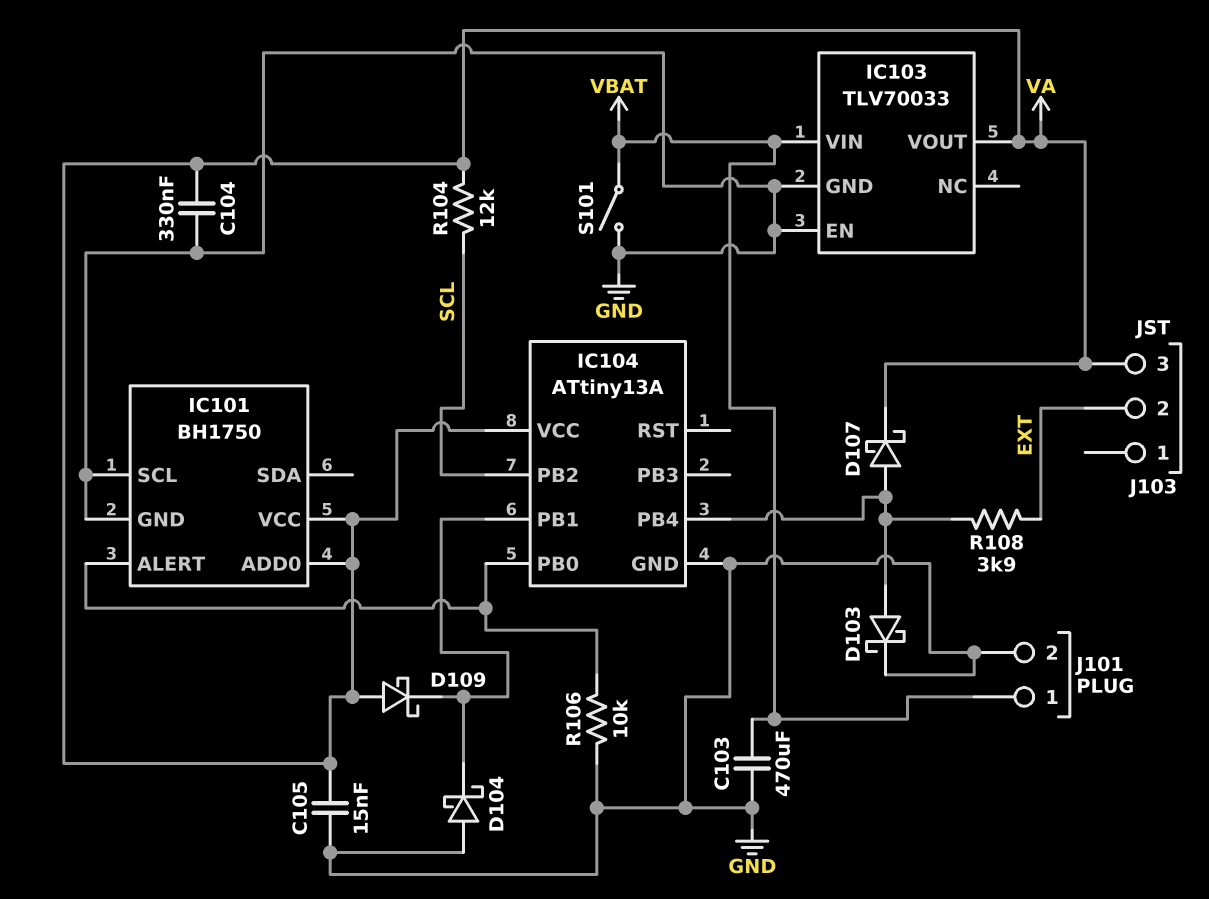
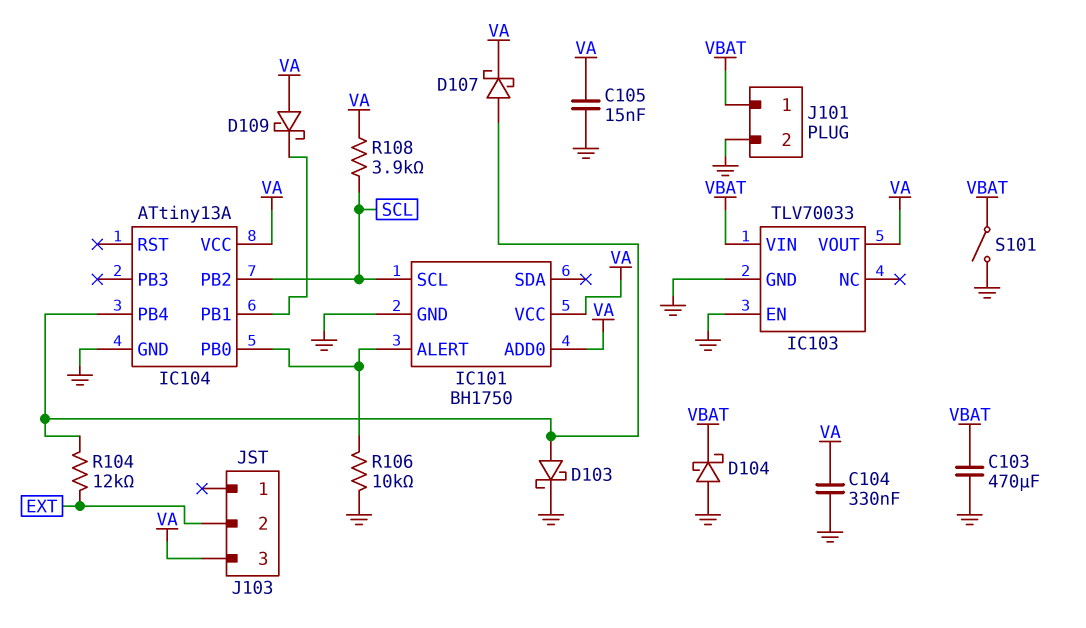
D104: schottky (A GND, K IC104/PB1) -> schottky (A GND, K VBAT)
IC101 pin SCL: GND -> SCL
R104: 12k (SCL, VA) -> 12k (EXT, IC104/PB4)
R108: 3.9k (EXT, IC104/PB4) -> 3.9k (SCL, VA)

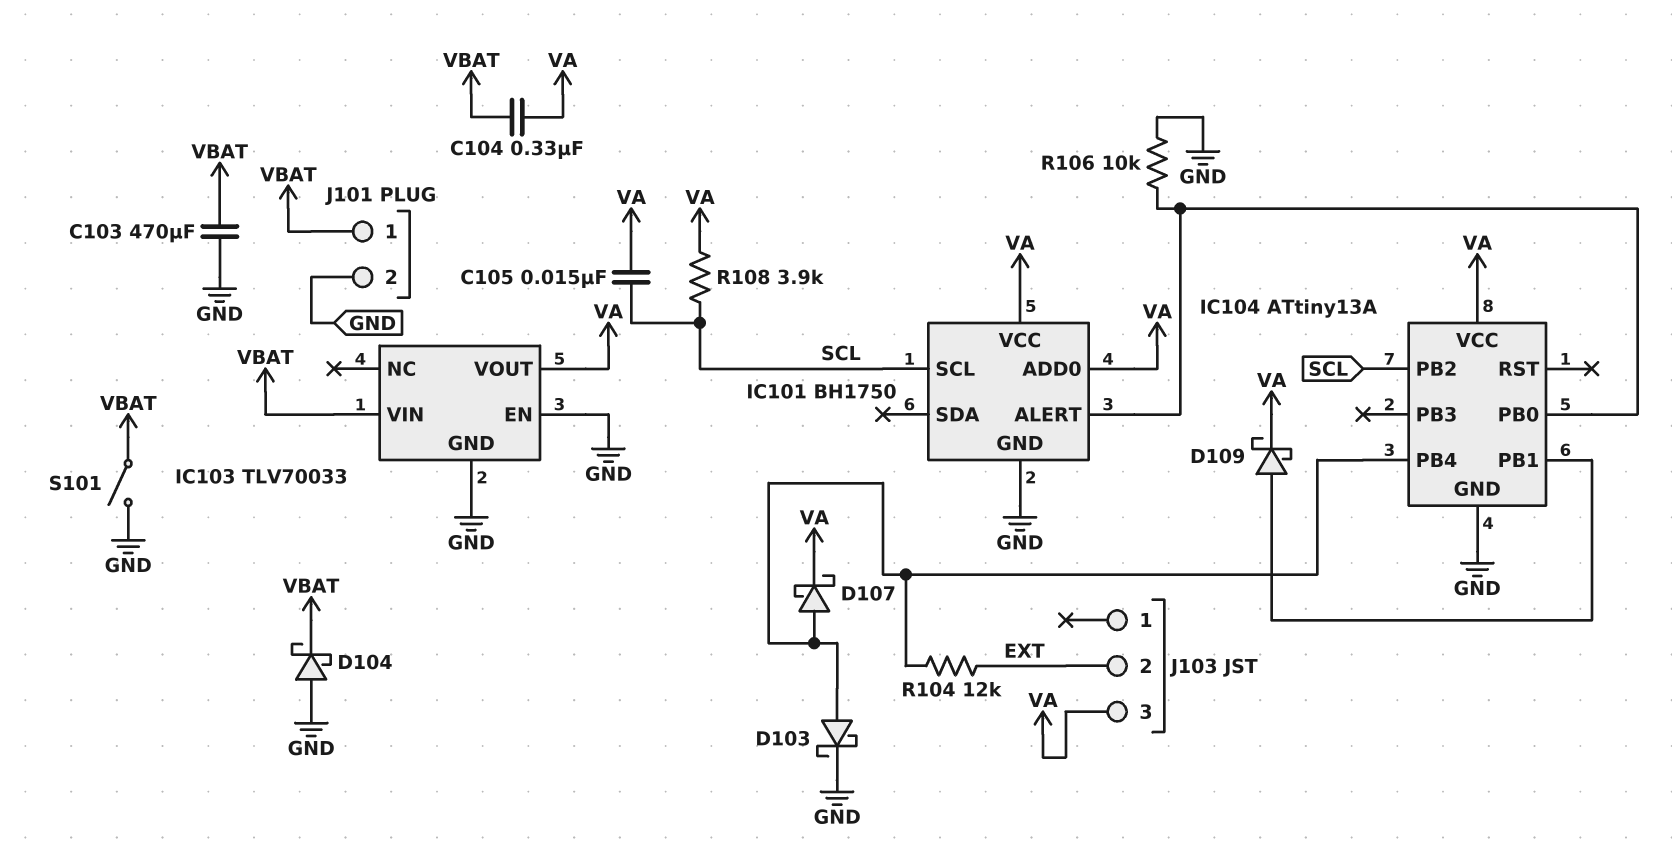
C104: 330nF (GND, VA) -> 330nF (VA, VBAT)
C105: 15nF (GND, VA) -> 15nF (SCL, VA)
D109: schottky (A VA, K IC104/PB1) -> schottky (A IC104/PB1, K VA)

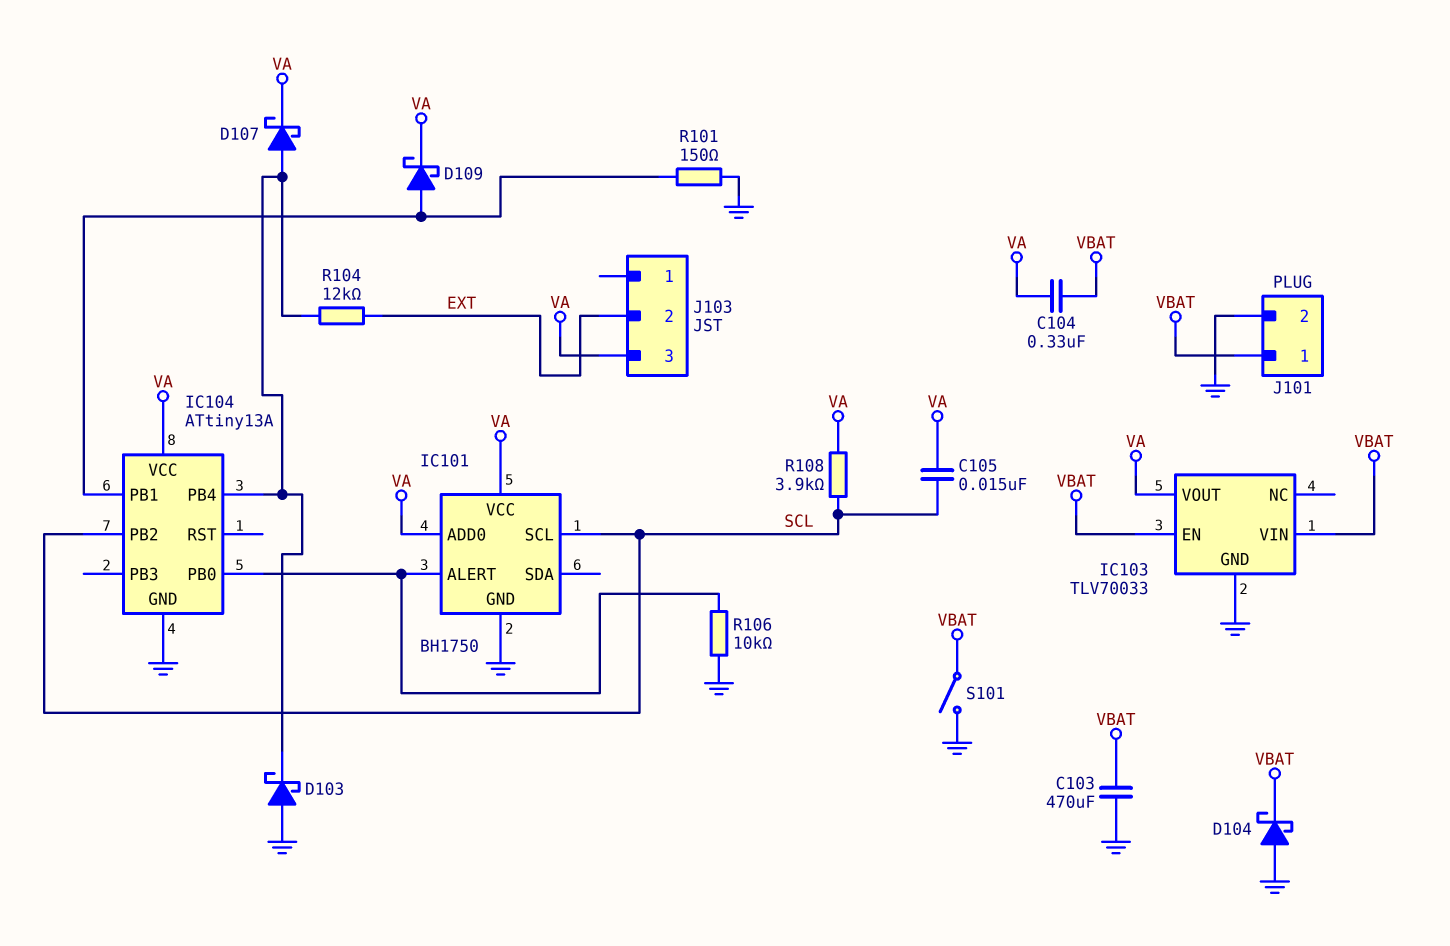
D103: schottky (A IC104/PB4, K GND) -> schottky (A GND, K IC104/PB4)
IC103 pin EN: GND -> VBAT
R101: none -> 150 (GND, IC104/PB1)

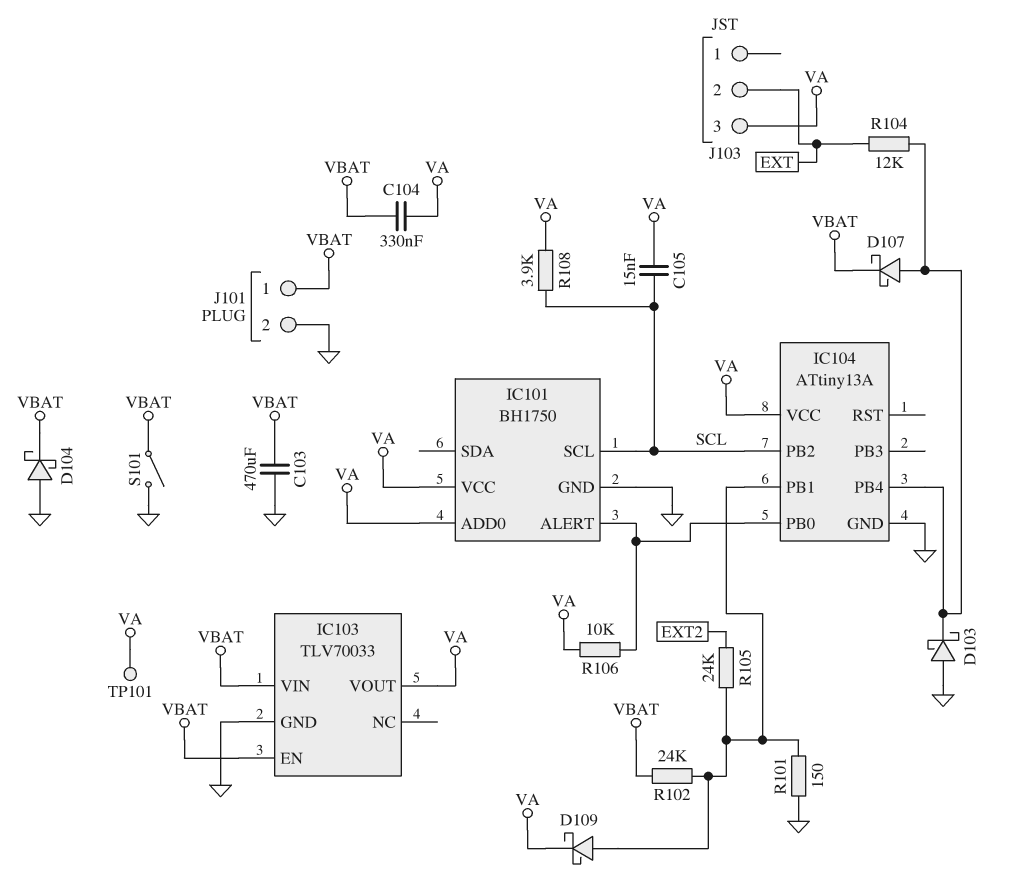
D107: schottky (A IC104/PB4, K VA) -> schottky (A IC104/PB4, K VBAT)
R102: none -> 24k (IC104/PB1, VBAT)
R105: none -> 24k (EXT2, IC104/PB1)
R106: 10k (GND, IC101/ALERT) -> 10k (IC101/ALERT, VA)
TP101: none -> test point (VA)

